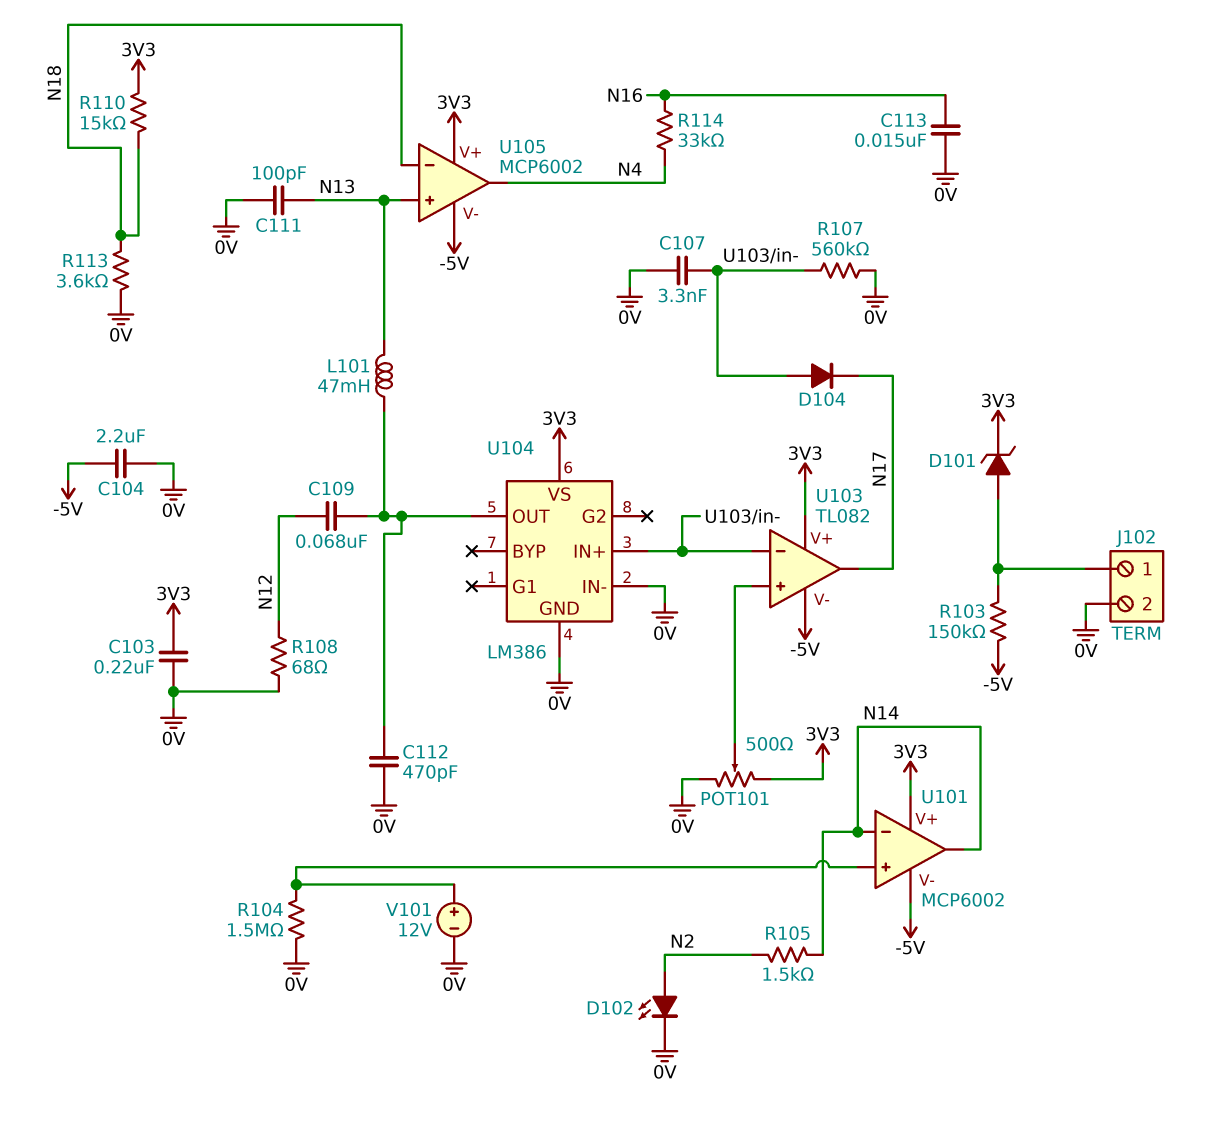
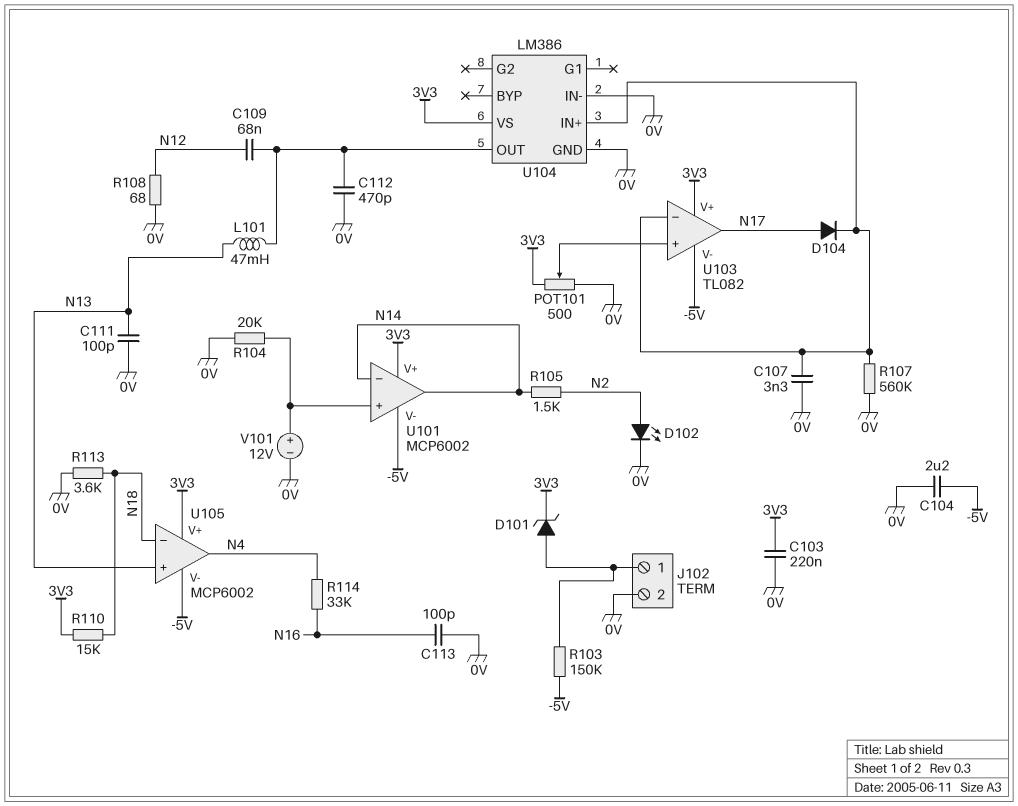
C113: 15nF (0V, N16) -> 100pF (0V, N16)
D104: diode (A U103/in-, K N17) -> diode (A N17, K U103/in-)
R104: 1.5M (0V, U101/in+) -> 20k (0V, U101/in+)

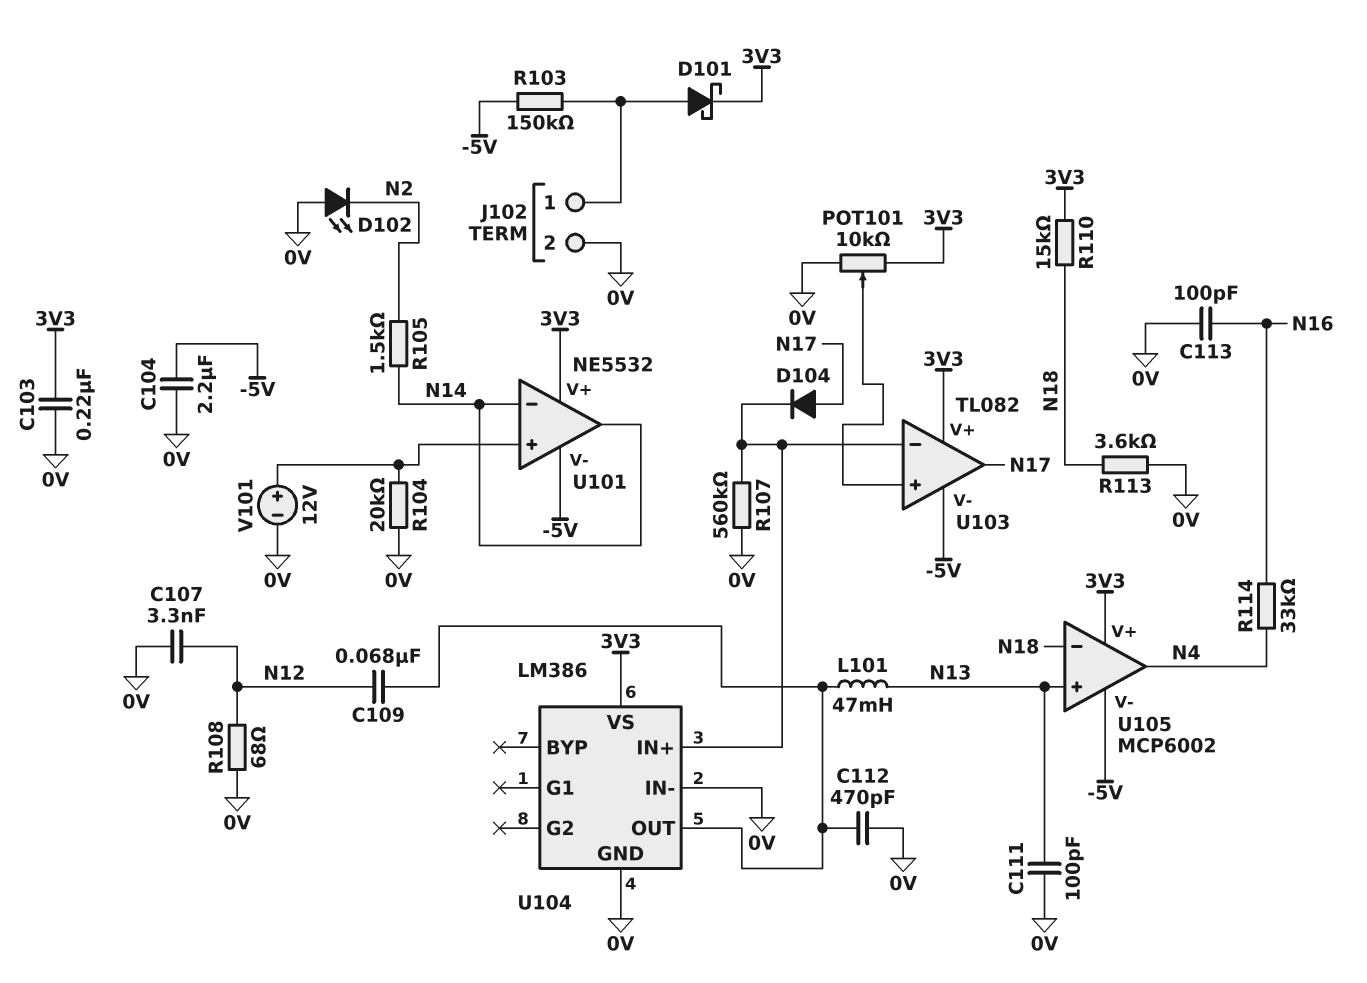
C107: 3.3nF (0V, U103/in-) -> 3.3nF (0V, N12)
D101: zener (A J102/1, K 3V3) -> schottky (A J102/1, K 3V3)
D102: LED (A N2, K 0V) -> LED (A 0V, K N2)
POT101: 500 (0V, 3V3, wiper U103/in+) -> 10k (0V, 3V3, wiper U103/in+)
U101: MCP6002 -> NE5532

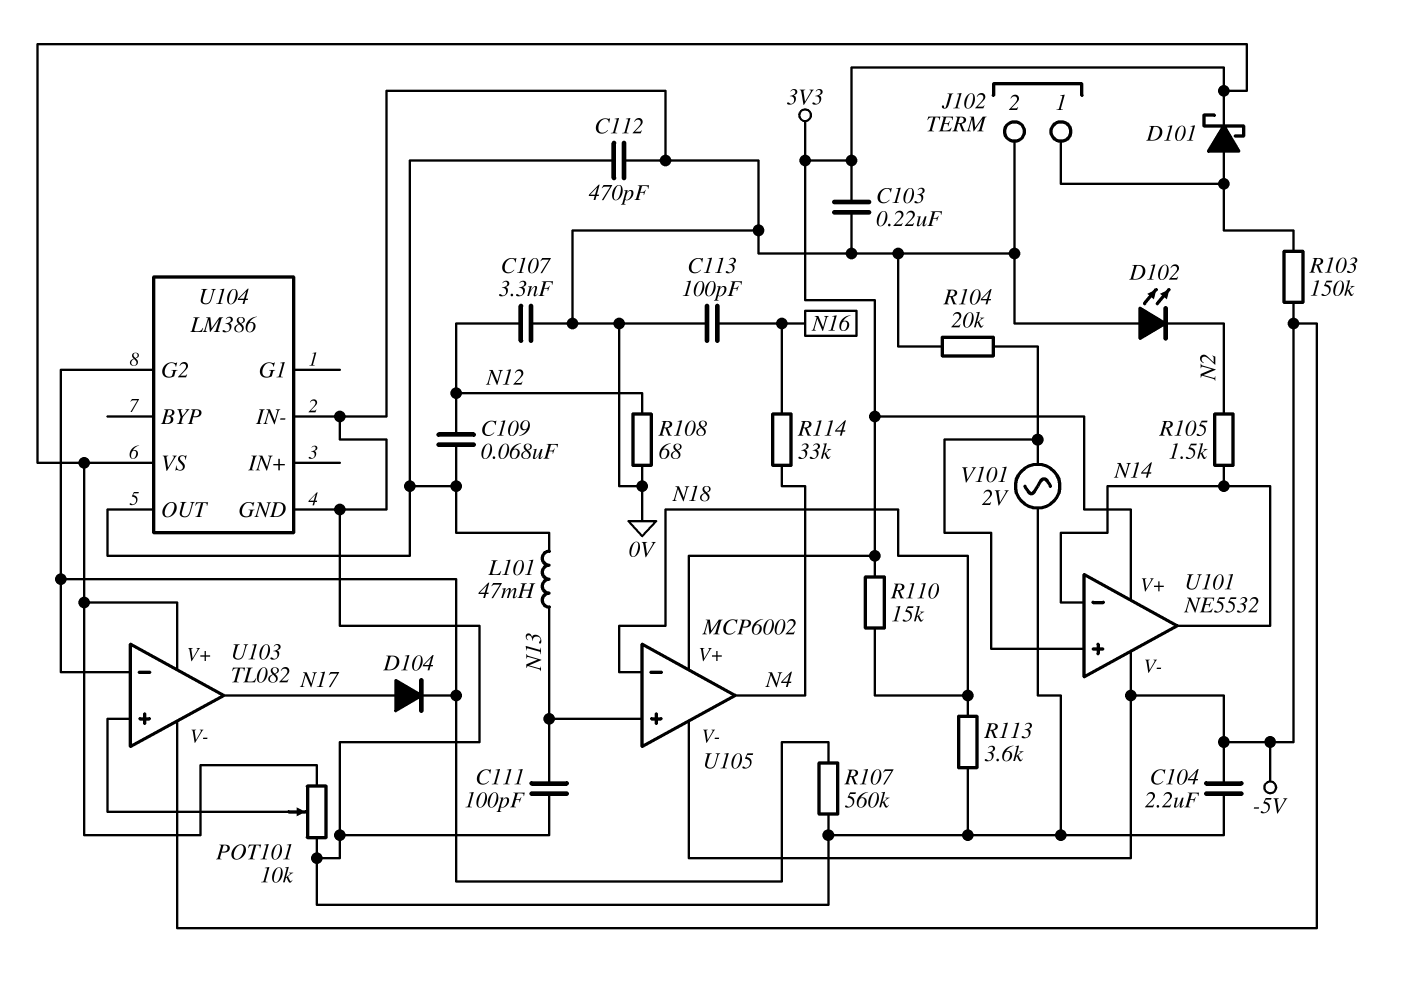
U104 pin G2: none -> U103/in-
U104 pin IN+: U103/in- -> none
V101: 12V (plus U101/in+, minus 0V) -> AC 2V (0V, U101/in+)

